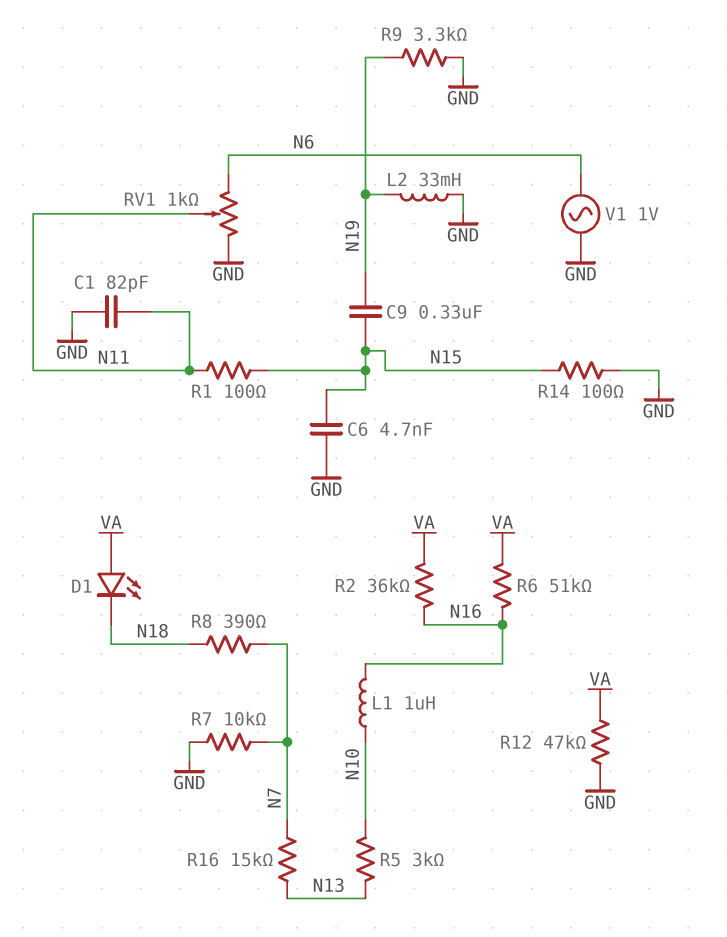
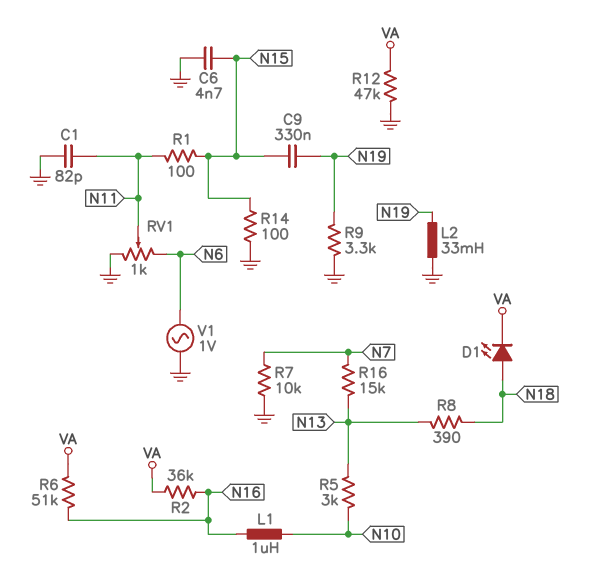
D1: LED (A VA, K N18) -> LED (A N18, K VA)
R8: 390 (N7, N18) -> 390 (N13, N18)

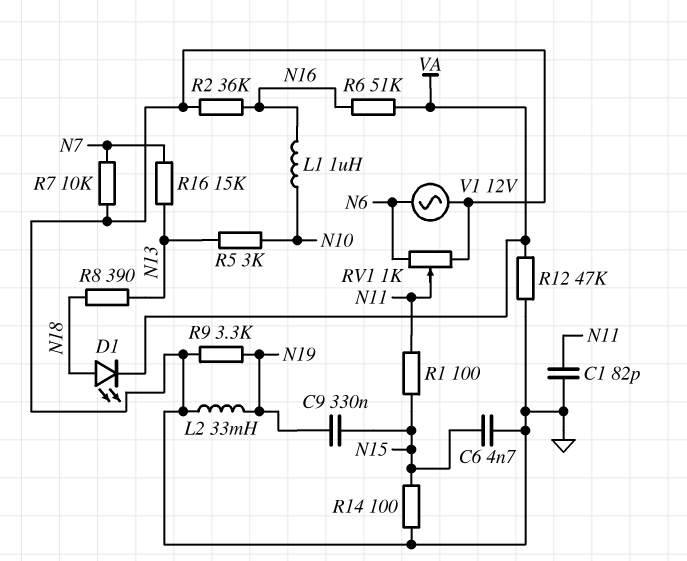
R2: 36k (N16, VA) -> 36k (GND, N16)
V1: AC 1V (GND, N6) -> AC 12V (GND, N6)

